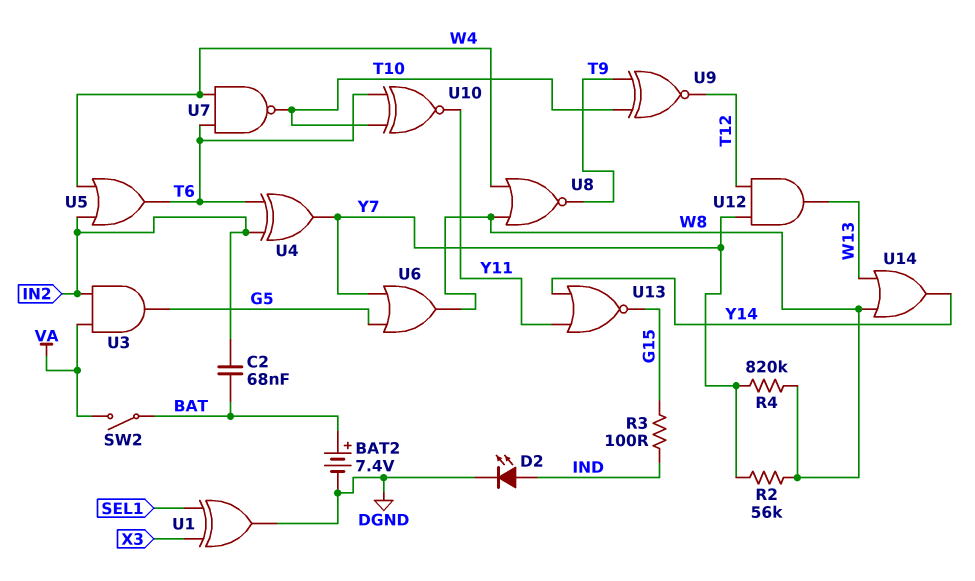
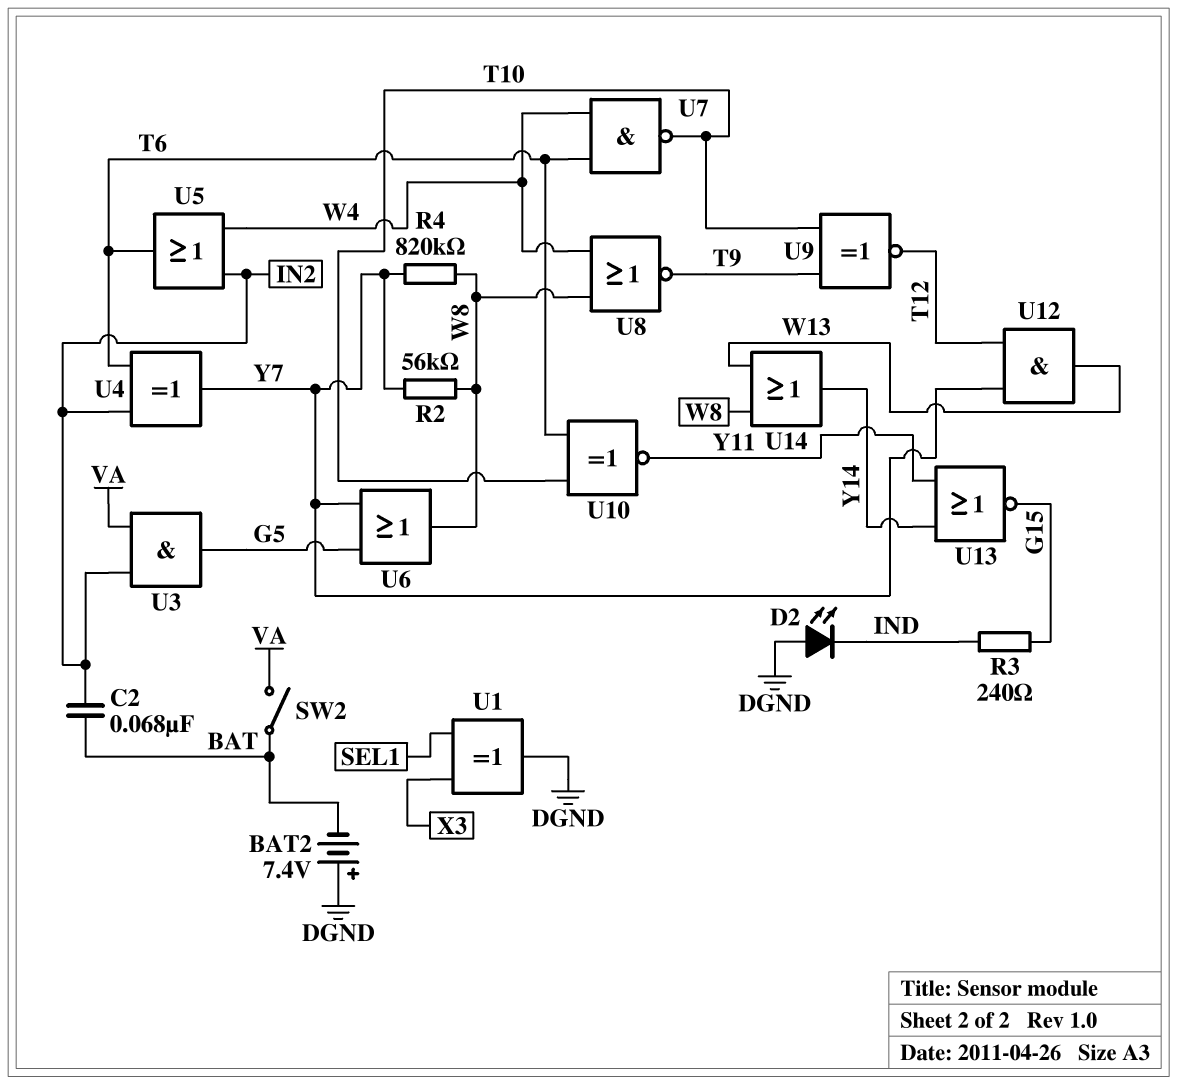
BAT2: 7.4V (plus BAT, minus DGND) -> 7.4V (plus DGND, minus BAT)
D2: LED (A IND, K DGND) -> LED (A DGND, K IND)
R3: 100 (G15, IND) -> 240 (G15, IND)

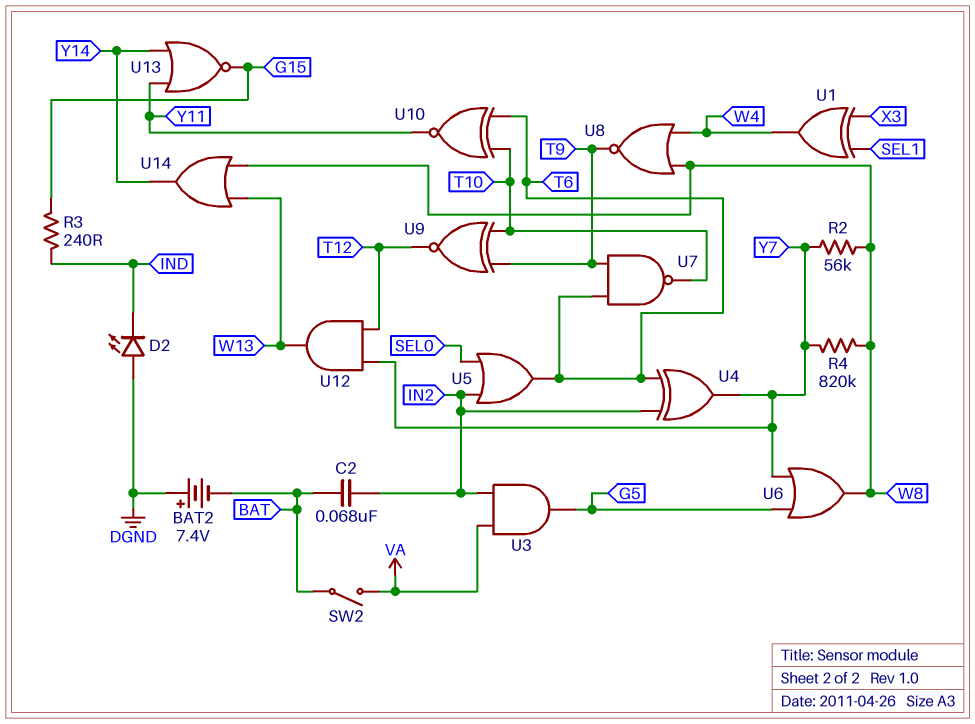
U1: XOR (in SEL1, in X3, out DGND) -> XOR (in SEL1, in X3, out W4)
U5: OR (in IN2, in W4, out T6) -> OR (in IN2, in SEL0, out T6)
U7: NAND (in T6, in W4, out T10) -> NAND (in T6, in T9, out T10)

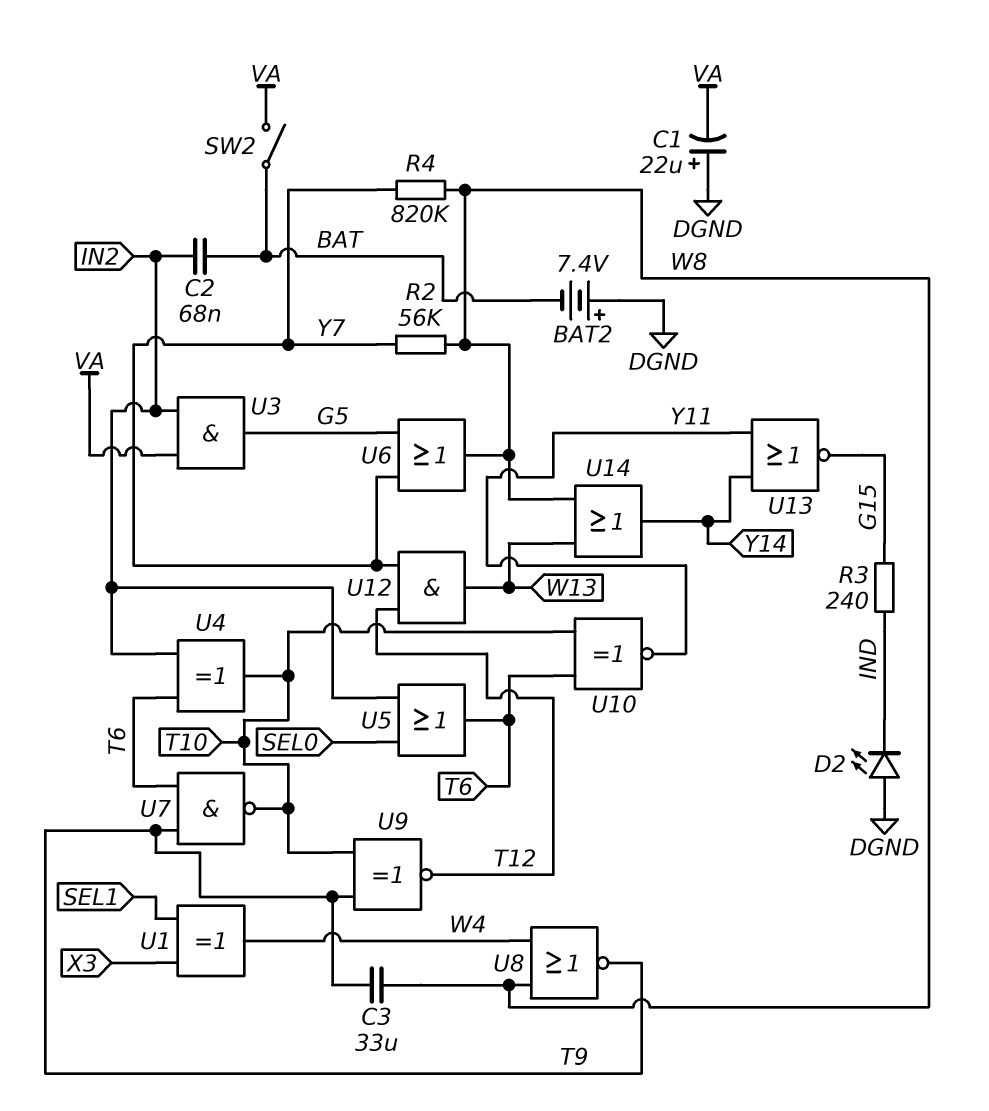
C1: none -> 22uF (plus DGND, minus VA)
C3: none -> 33uF (T9, W8)
U4: XOR (in IN2, in T6, out Y7) -> XOR (in IN2, in T6, out T10)

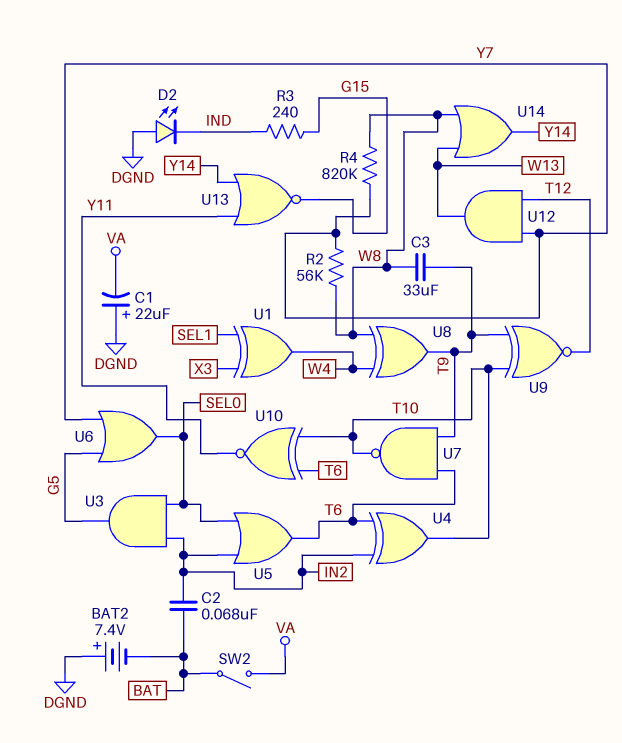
U3: AND (in IN2, in VA, out G5) -> AND (in IN2, in SEL0, out G5)
U6: OR (in G5, in Y7, out W8) -> OR (in G5, in Y7, out SEL0)
U8: NOR (in W4, in W8, out T9) -> XOR (in W4, in W8, out T9)

